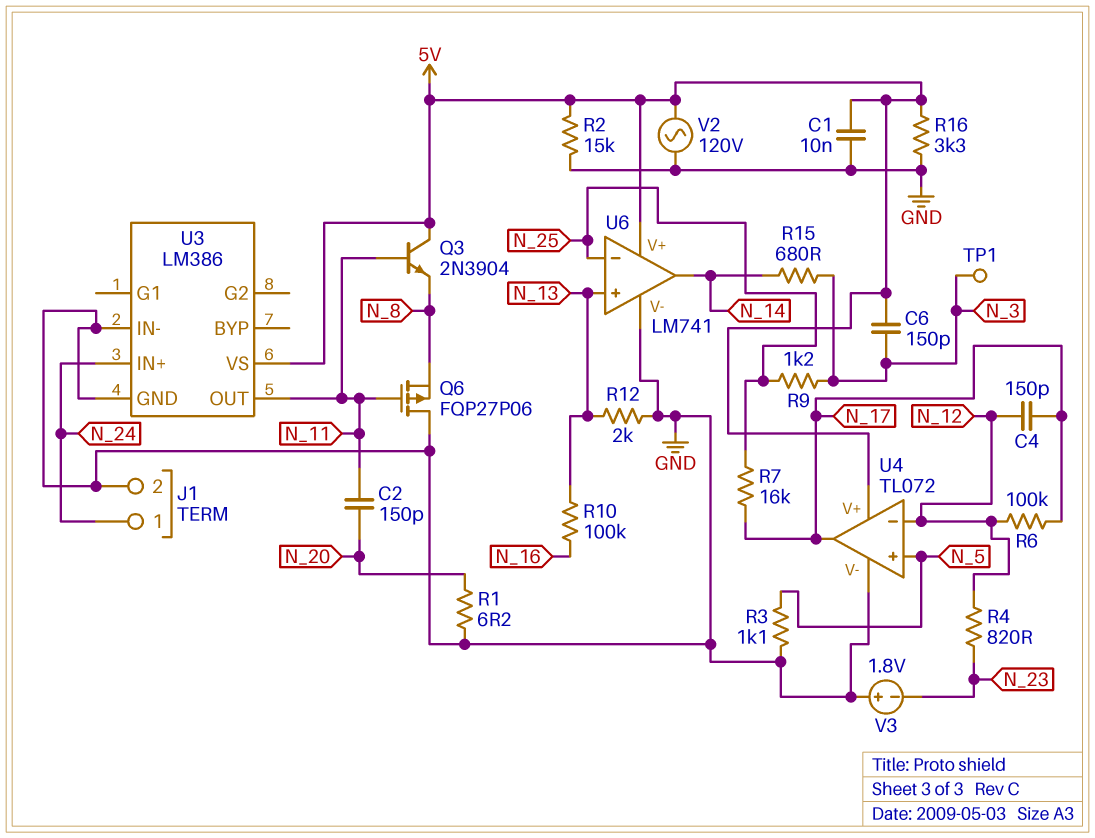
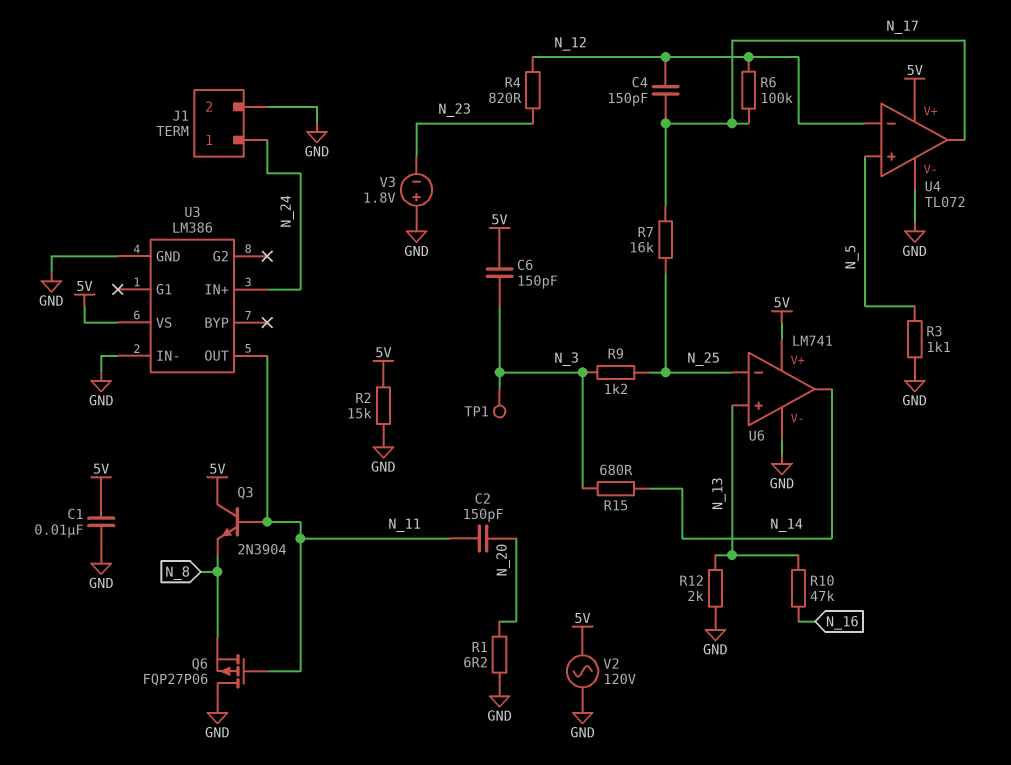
R10: 100k (N_13, N_16) -> 47k (N_13, N_16)
R16: 3.3k (5V, GND) -> none

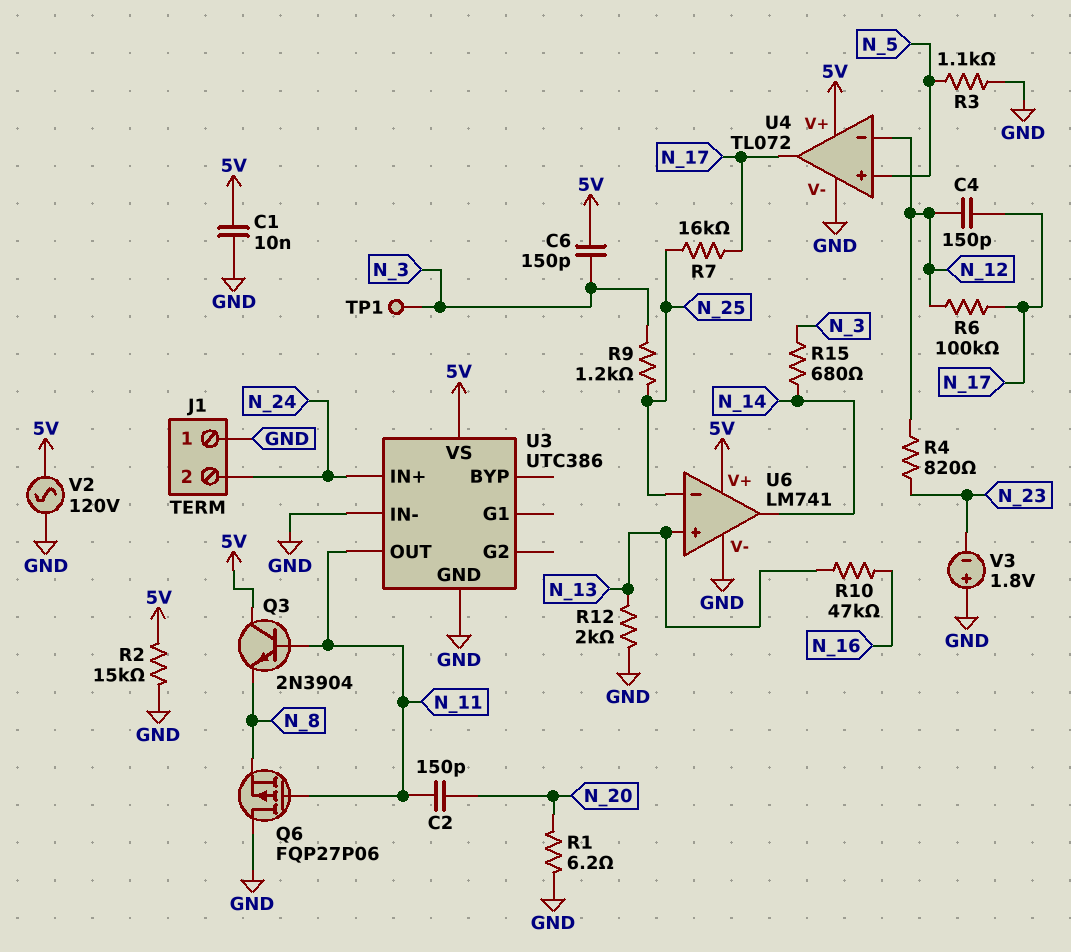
J1 pin 1: N_24 -> GND
J1 pin 2: GND -> N_24
U3: LM386 -> UTC386

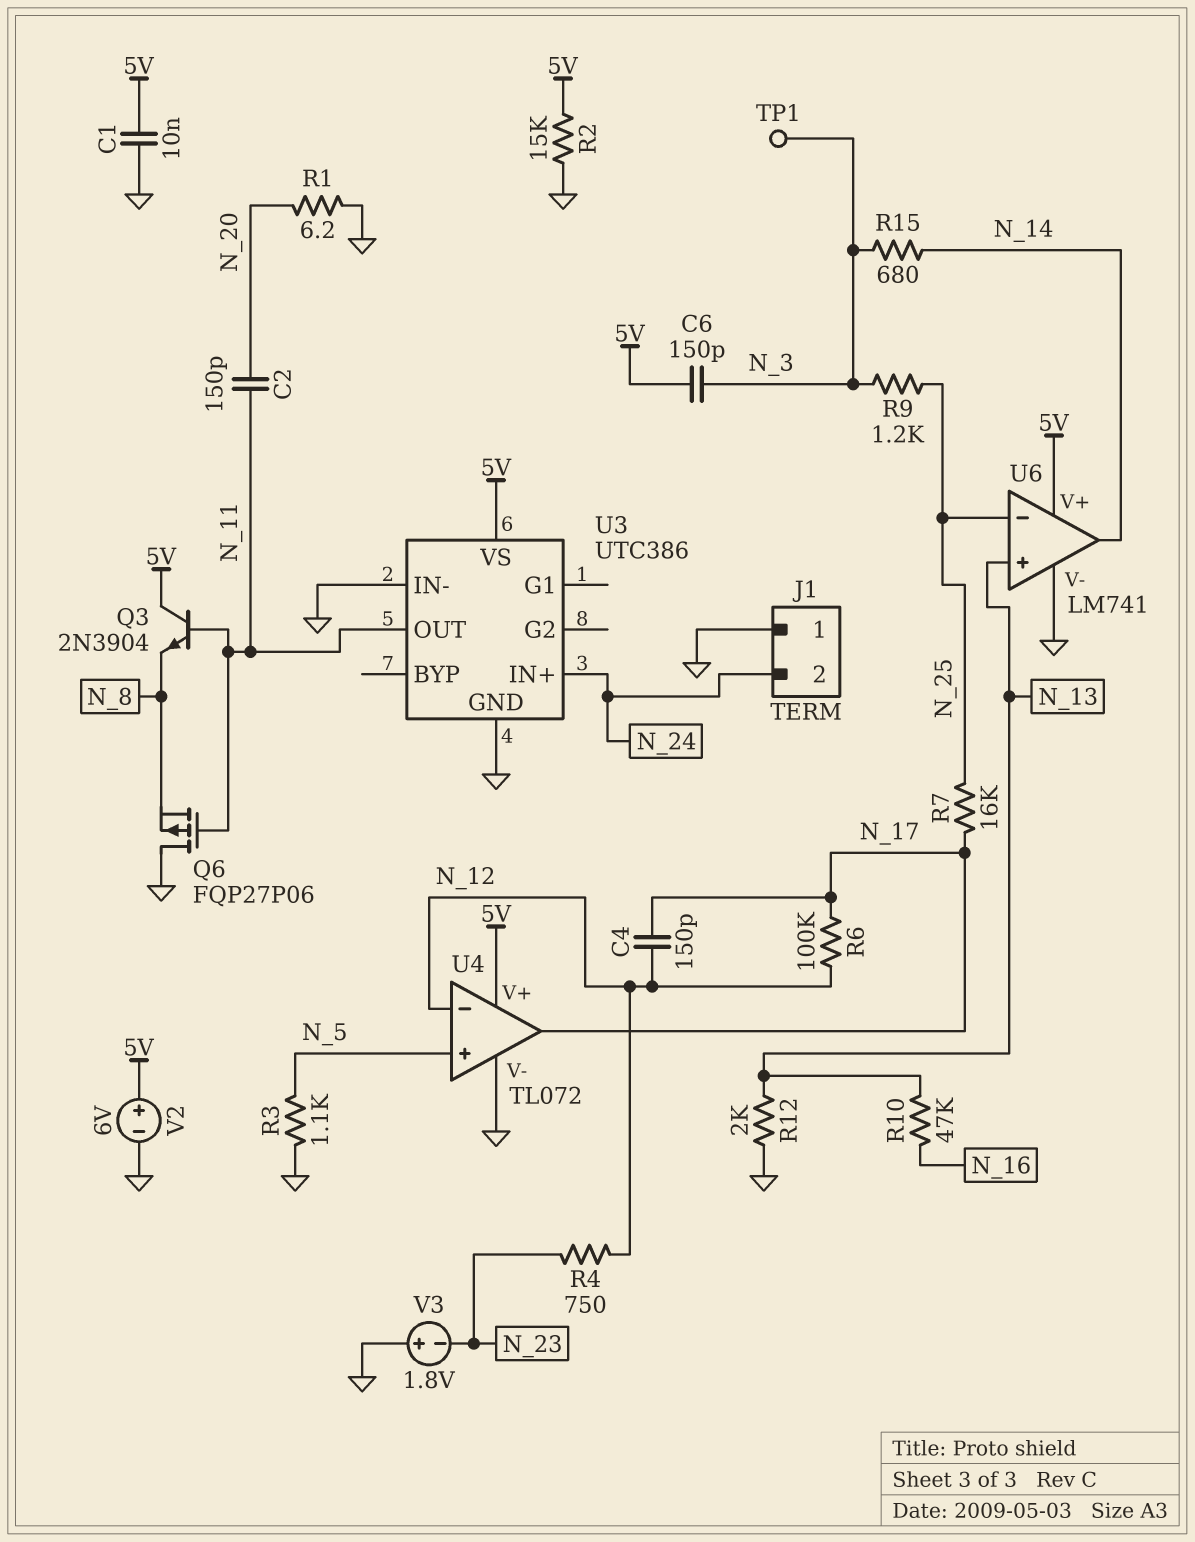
R4: 820 (N_12, N_23) -> 750 (N_12, N_23)
V2: AC 120V (5V, GND) -> 6V (plus 5V, minus GND)

